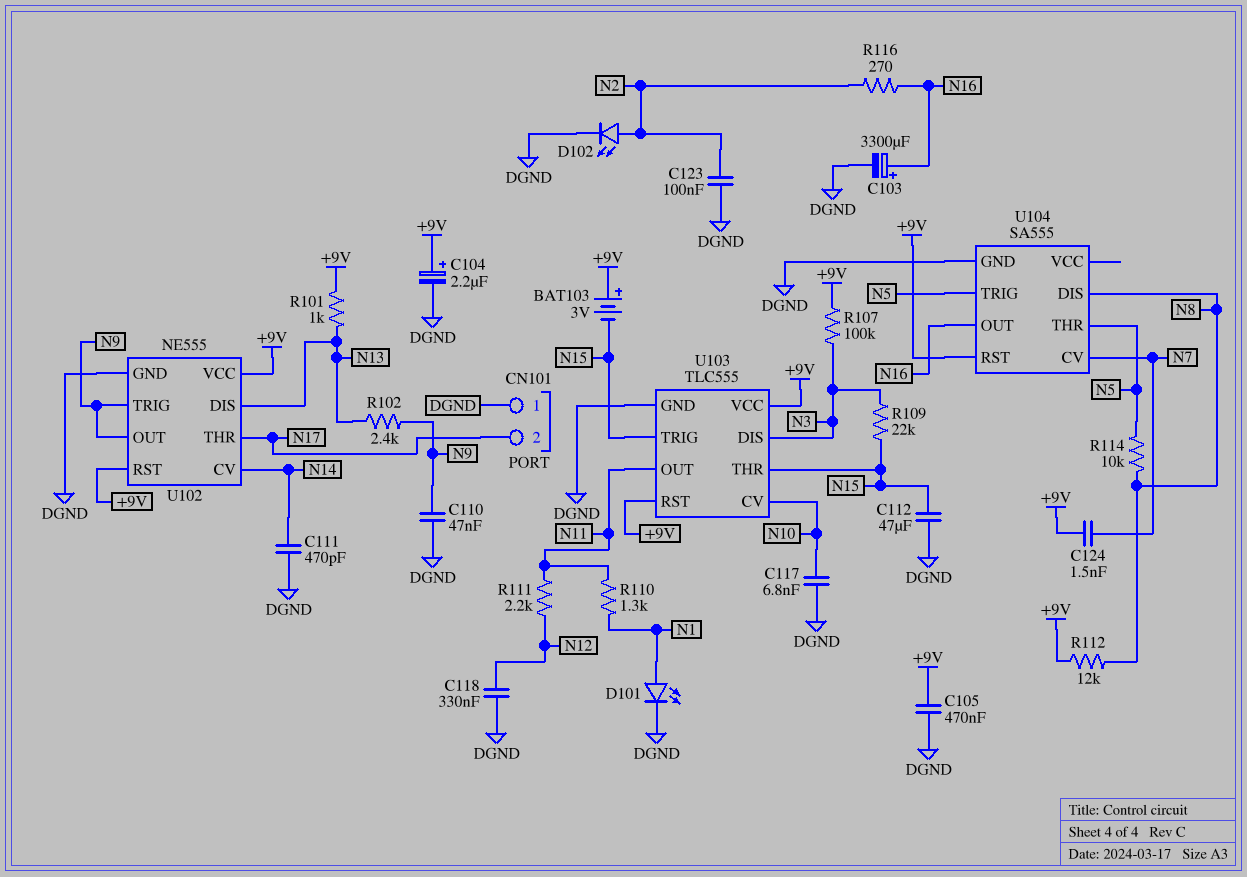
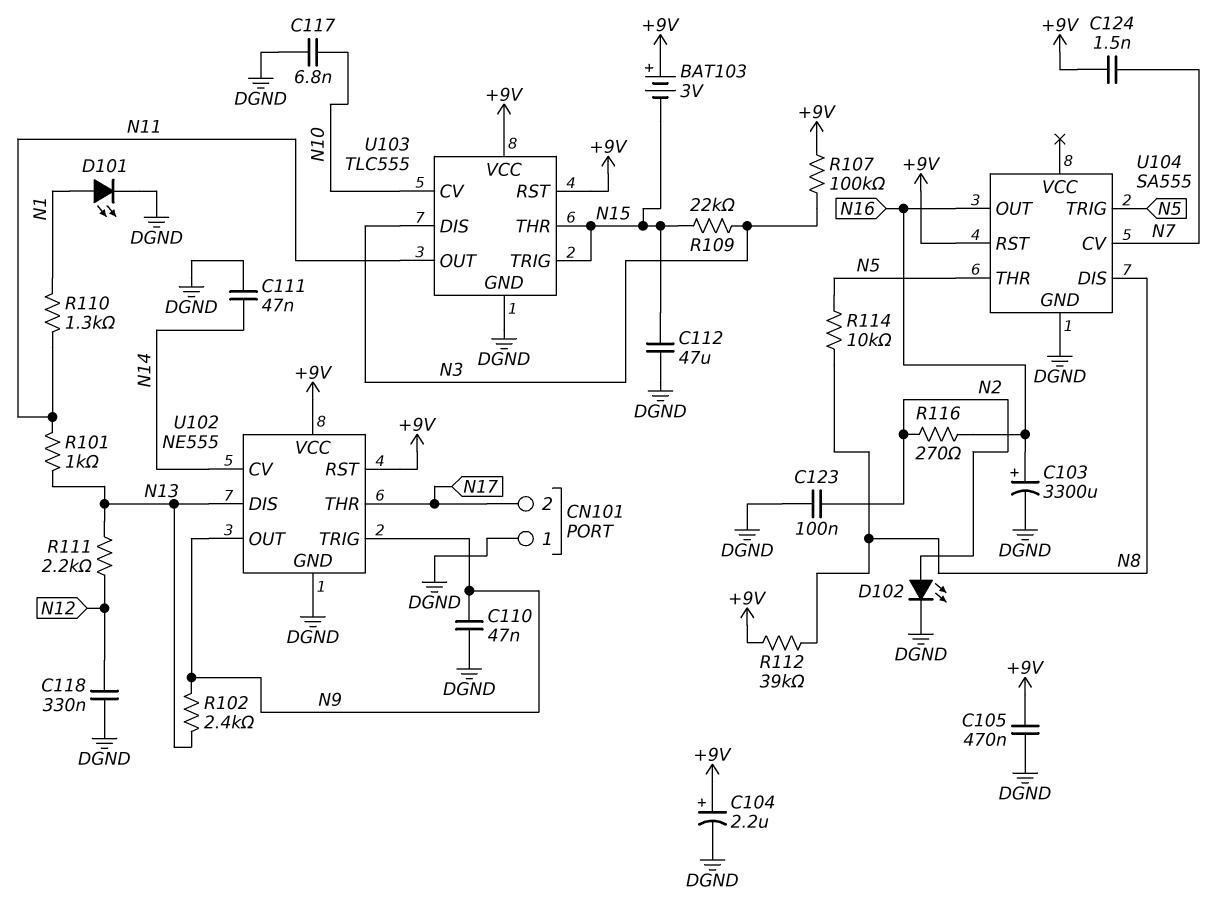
C111: 470pF (DGND, N14) -> 47nF (DGND, N14)
R101: 1k (+9V, N13) -> 1k (N11, N13)
R111: 2.2k (N11, N12) -> 2.2k (N12, N13)
R112: 12k (+9V, N8) -> 39k (+9V, N8)

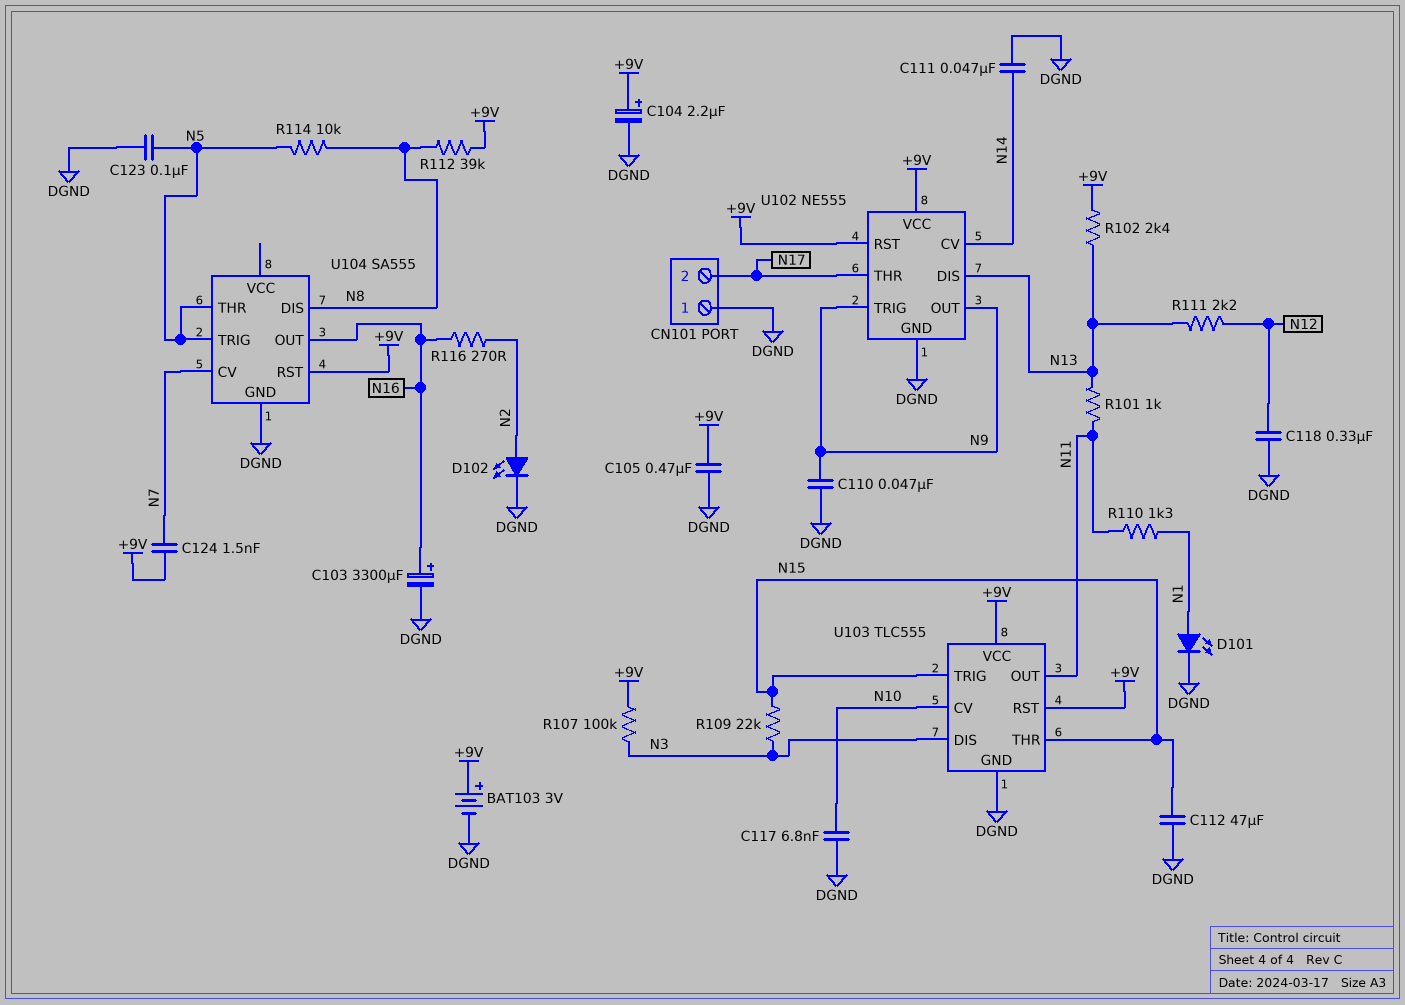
BAT103: 3V (plus +9V, minus N15) -> 3V (plus +9V, minus DGND)
C123: 100nF (DGND, N2) -> 100nF (DGND, N5)
R102: 2.4k (N9, N13) -> 2.4k (+9V, N13)

